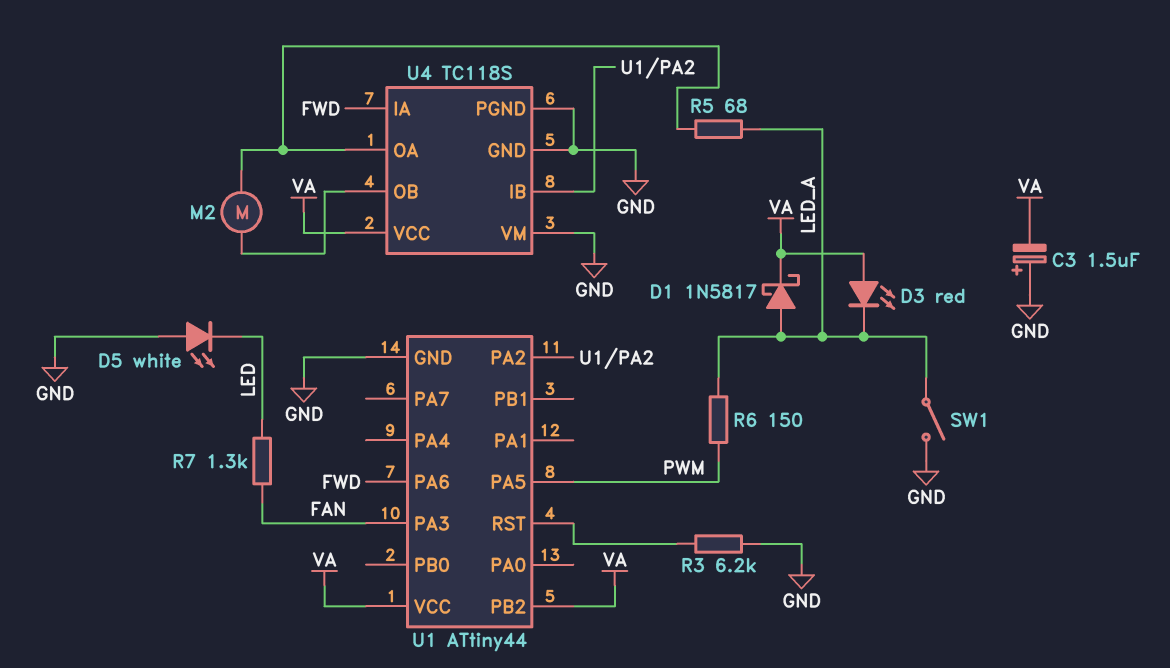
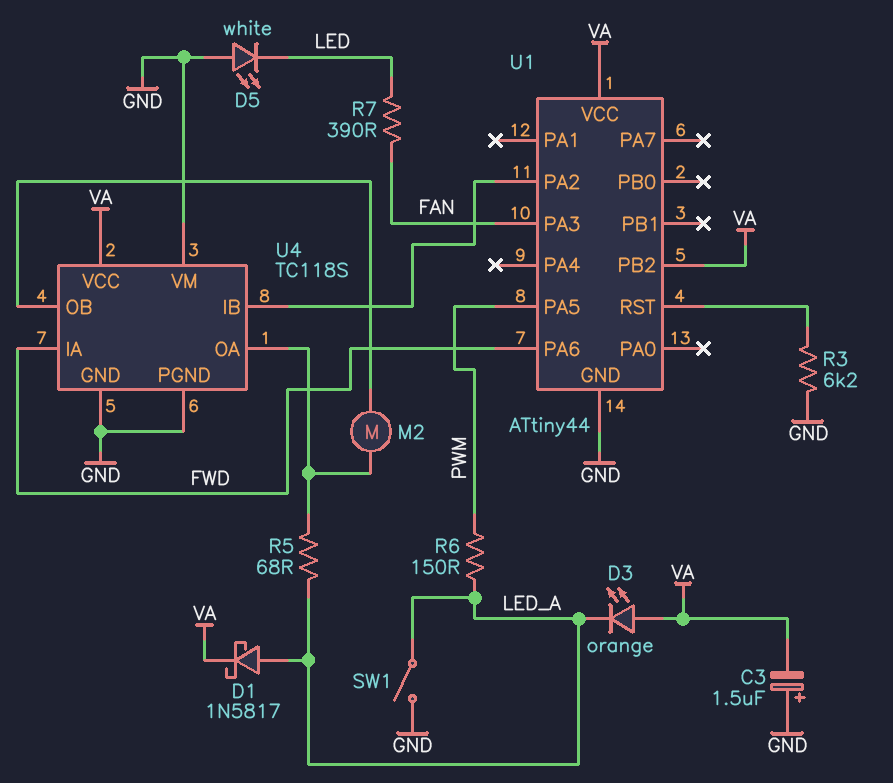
D3: LED red (A VA, K LED_A) -> LED orange (A VA, K LED_A)
R7: 1.3k (FAN, LED) -> 390 (FAN, LED)

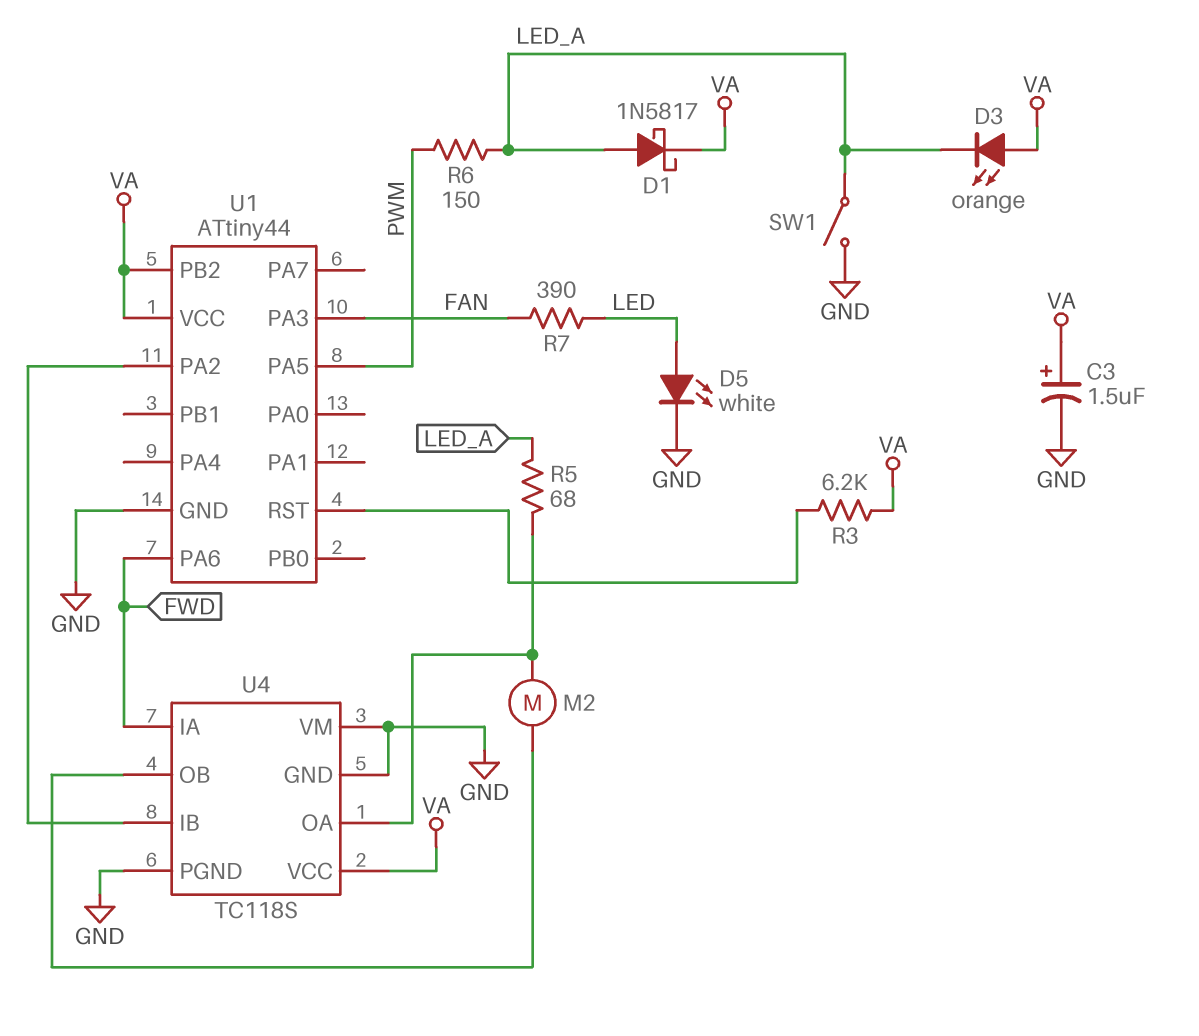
C3: 1.5uF (plus GND, minus VA) -> 1.5uF (plus VA, minus GND)
D5: LED white (A GND, K LED) -> LED white (A LED, K GND)
R3: 6.2k (GND, U1/RST) -> 6.2k (U1/RST, VA)

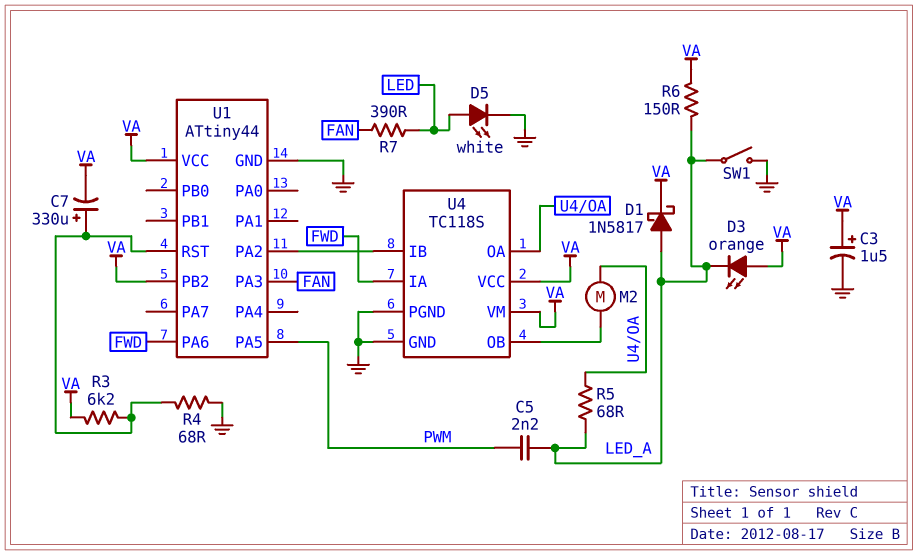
C5: none -> 2.2nF (LED_A, PWM)
C7: none -> 330uF (plus U1/RST, minus VA)
R4: none -> 68 (GND, U1/RST)
R6: 150 (LED_A, PWM) -> 150 (LED_A, VA)
U4 pin VM: GND -> VA

